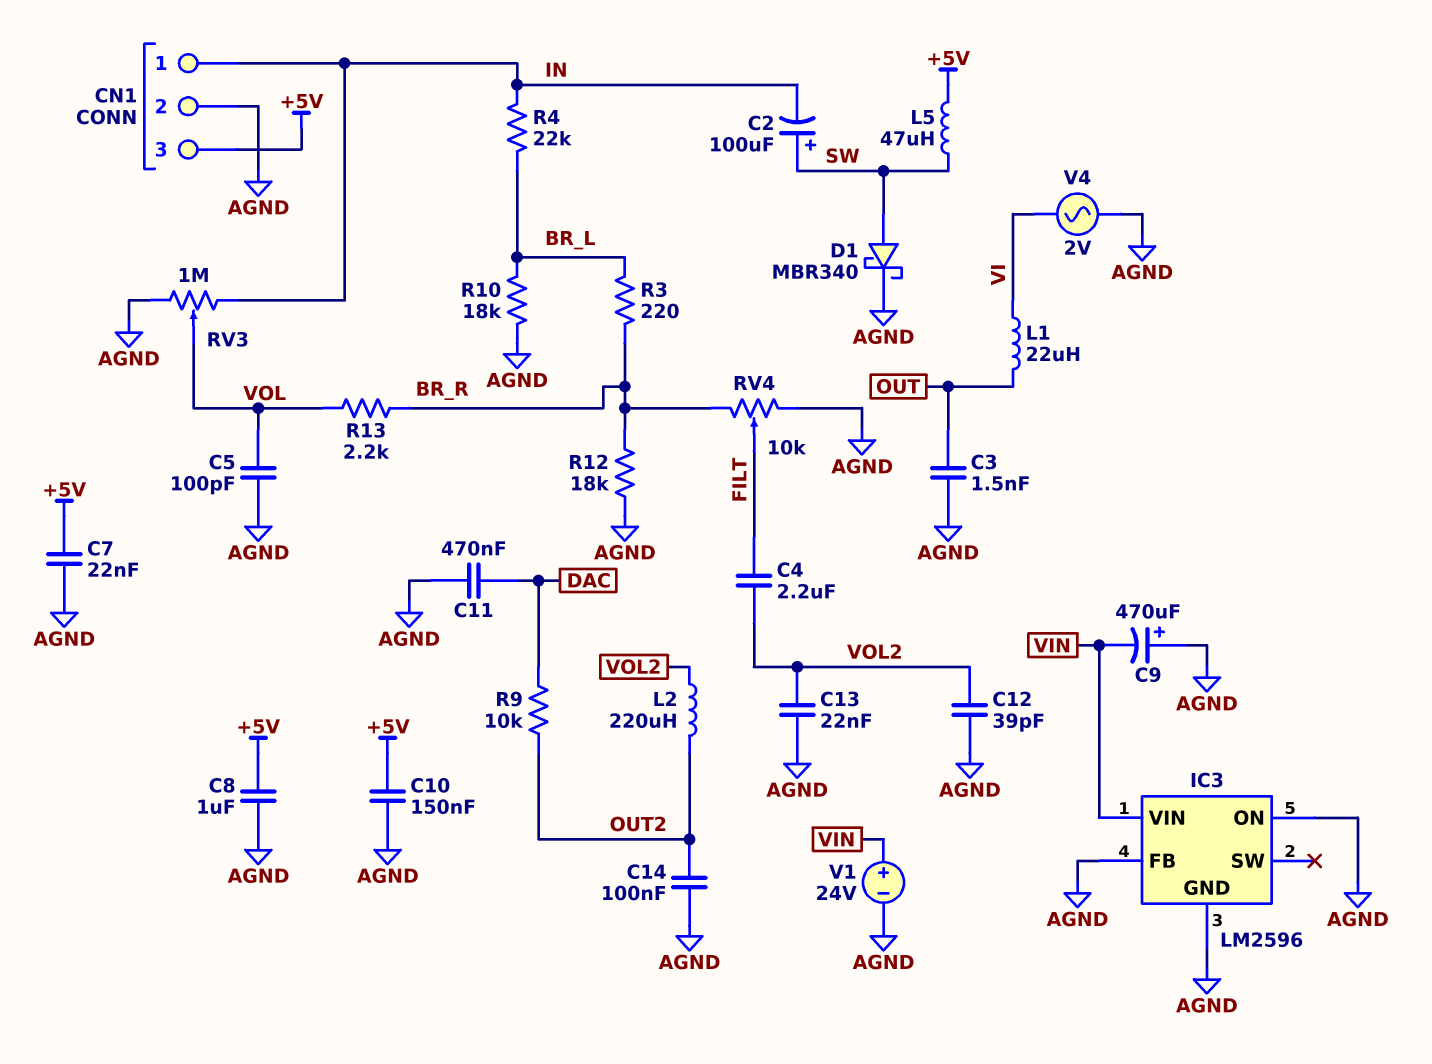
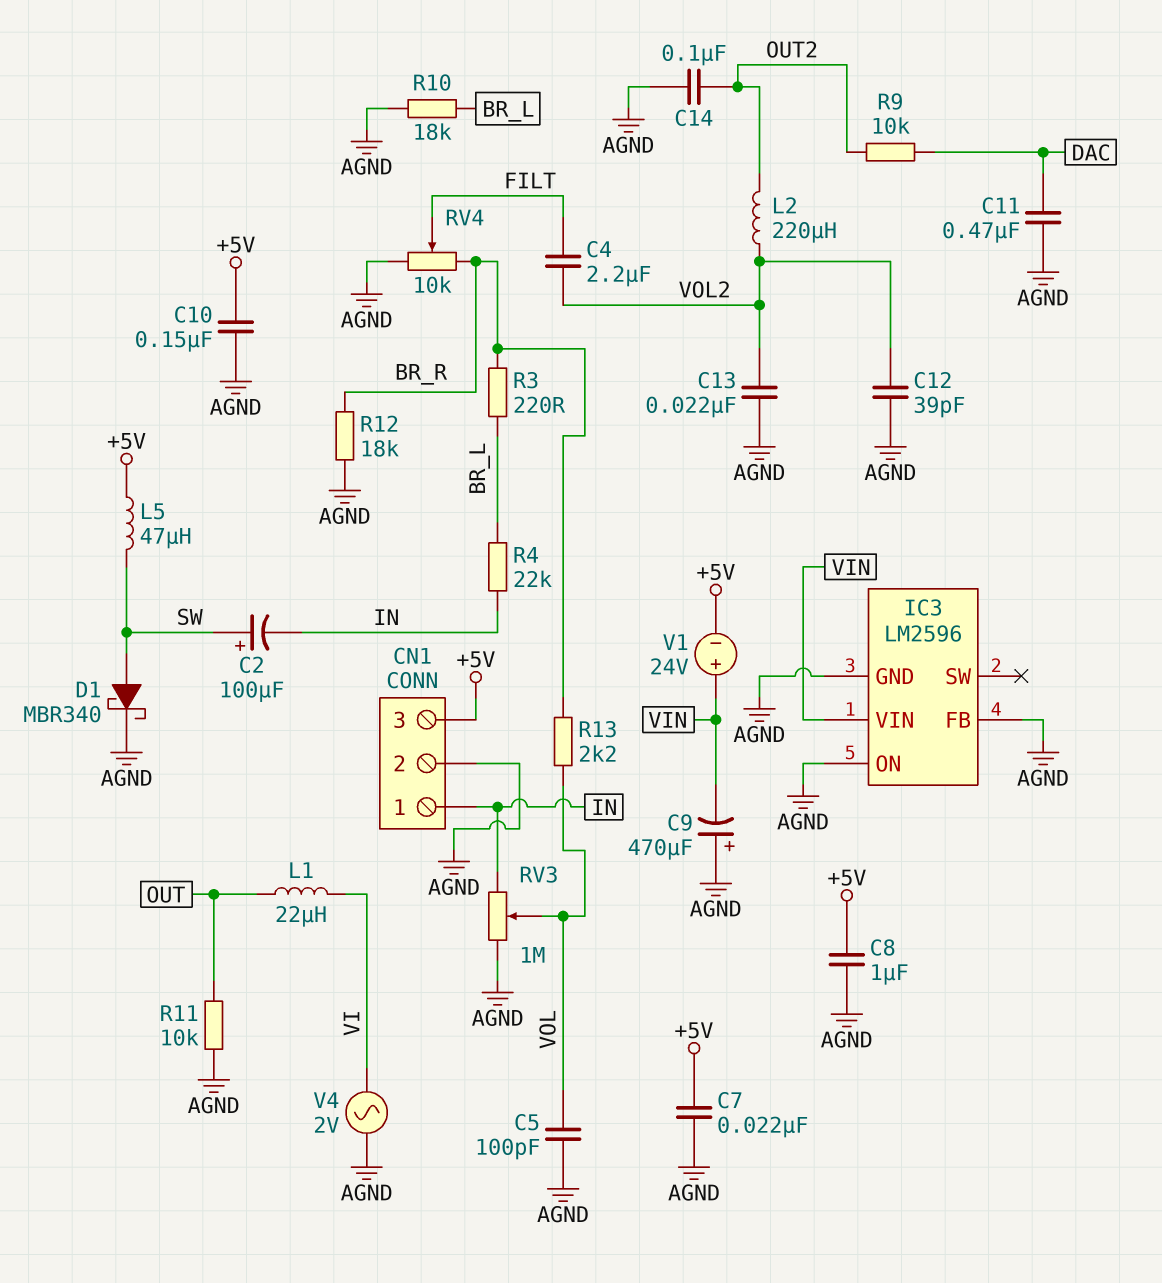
C3: 1.5nF (AGND, OUT) -> none
R11: none -> 10k (AGND, OUT)
V1: 24V (plus VIN, minus AGND) -> 24V (plus VIN, minus +5V)

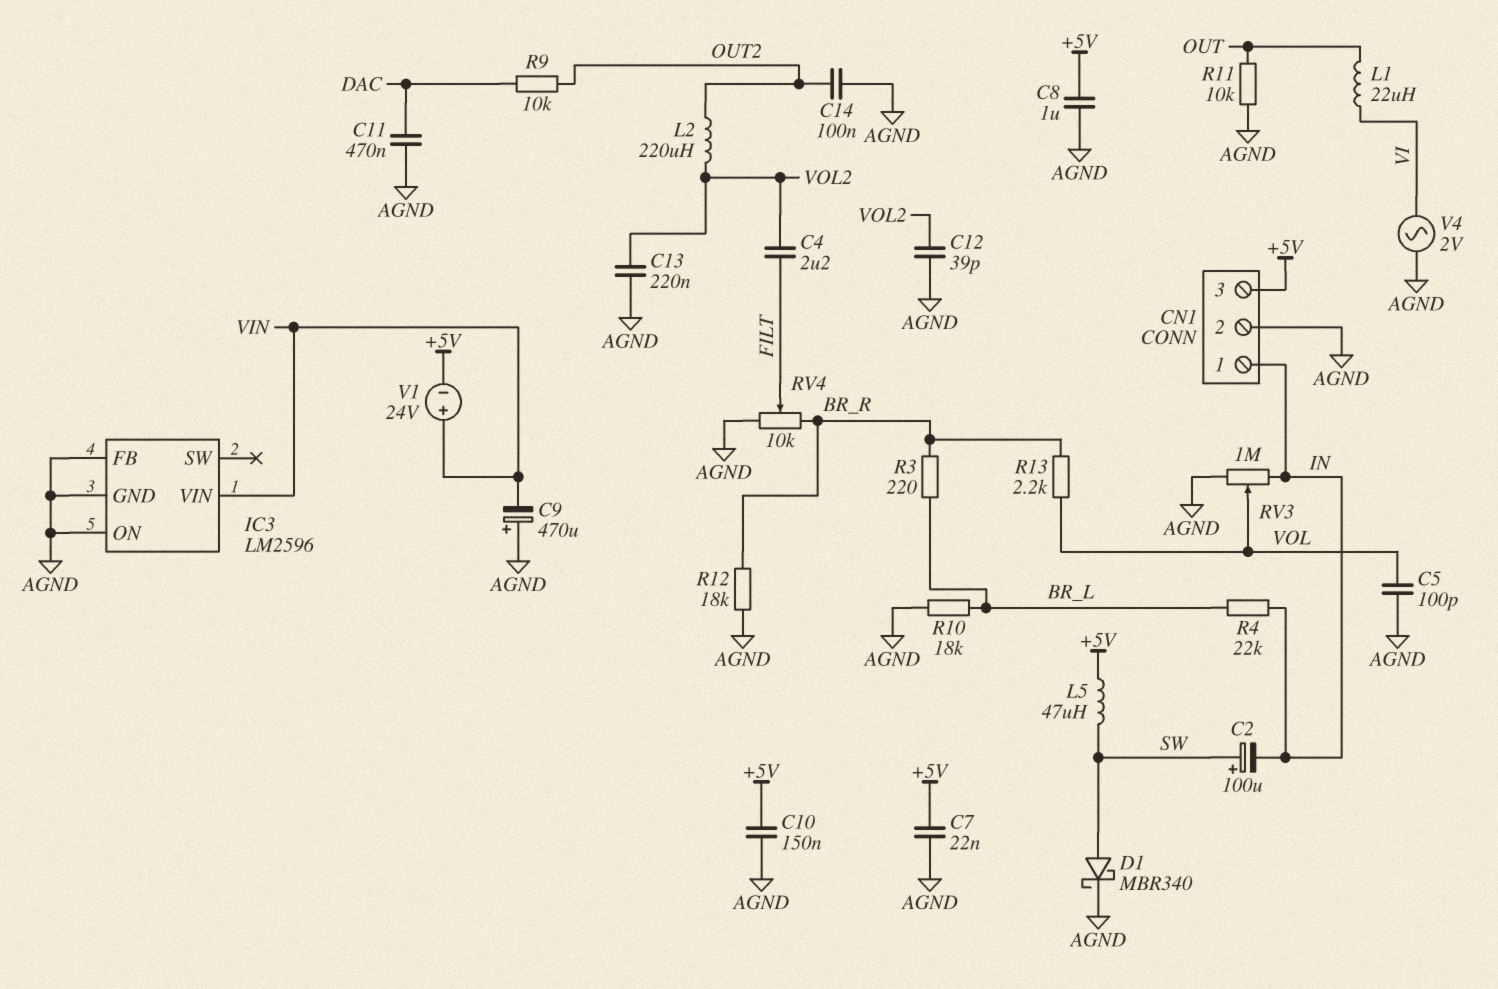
C13: 22nF (AGND, VOL2) -> 220nF (AGND, VOL2)

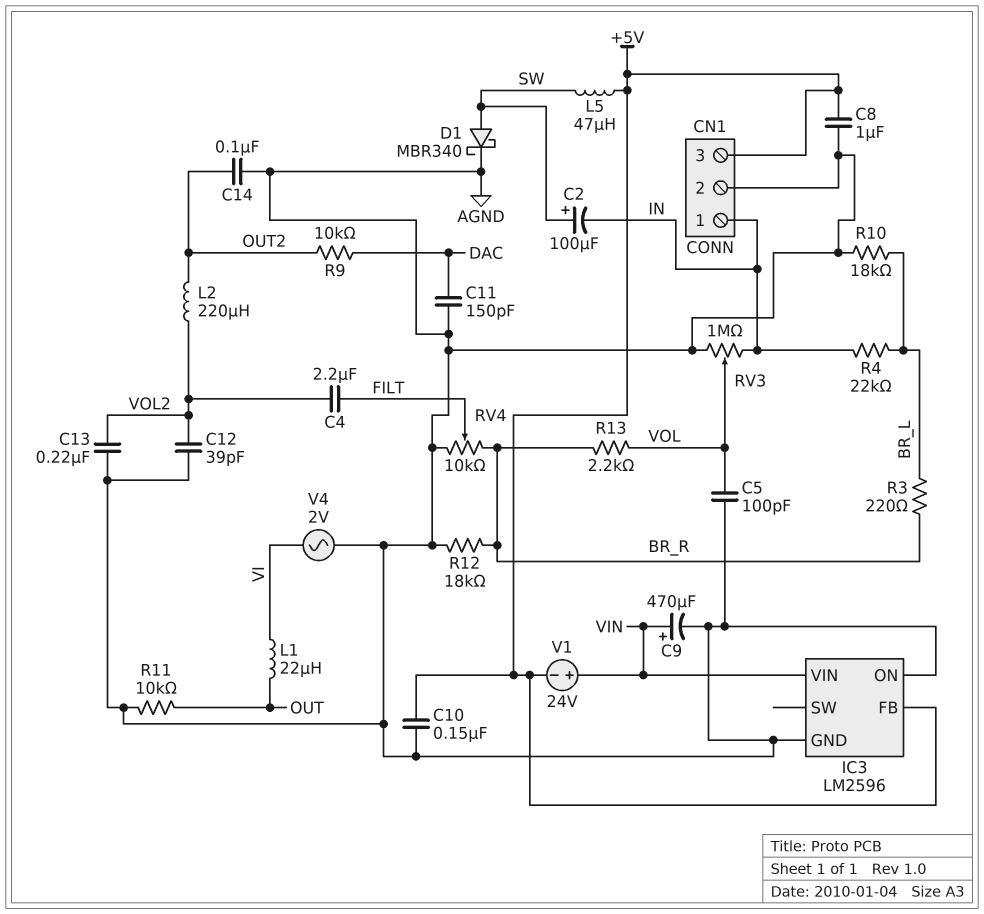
C7: 22nF (+5V, AGND) -> none
C9: 470uF (plus AGND, minus VIN) -> 470uF (plus VIN, minus AGND)
C11: 470nF (AGND, DAC) -> 150pF (AGND, DAC)
IC3 pin FB: AGND -> +5V

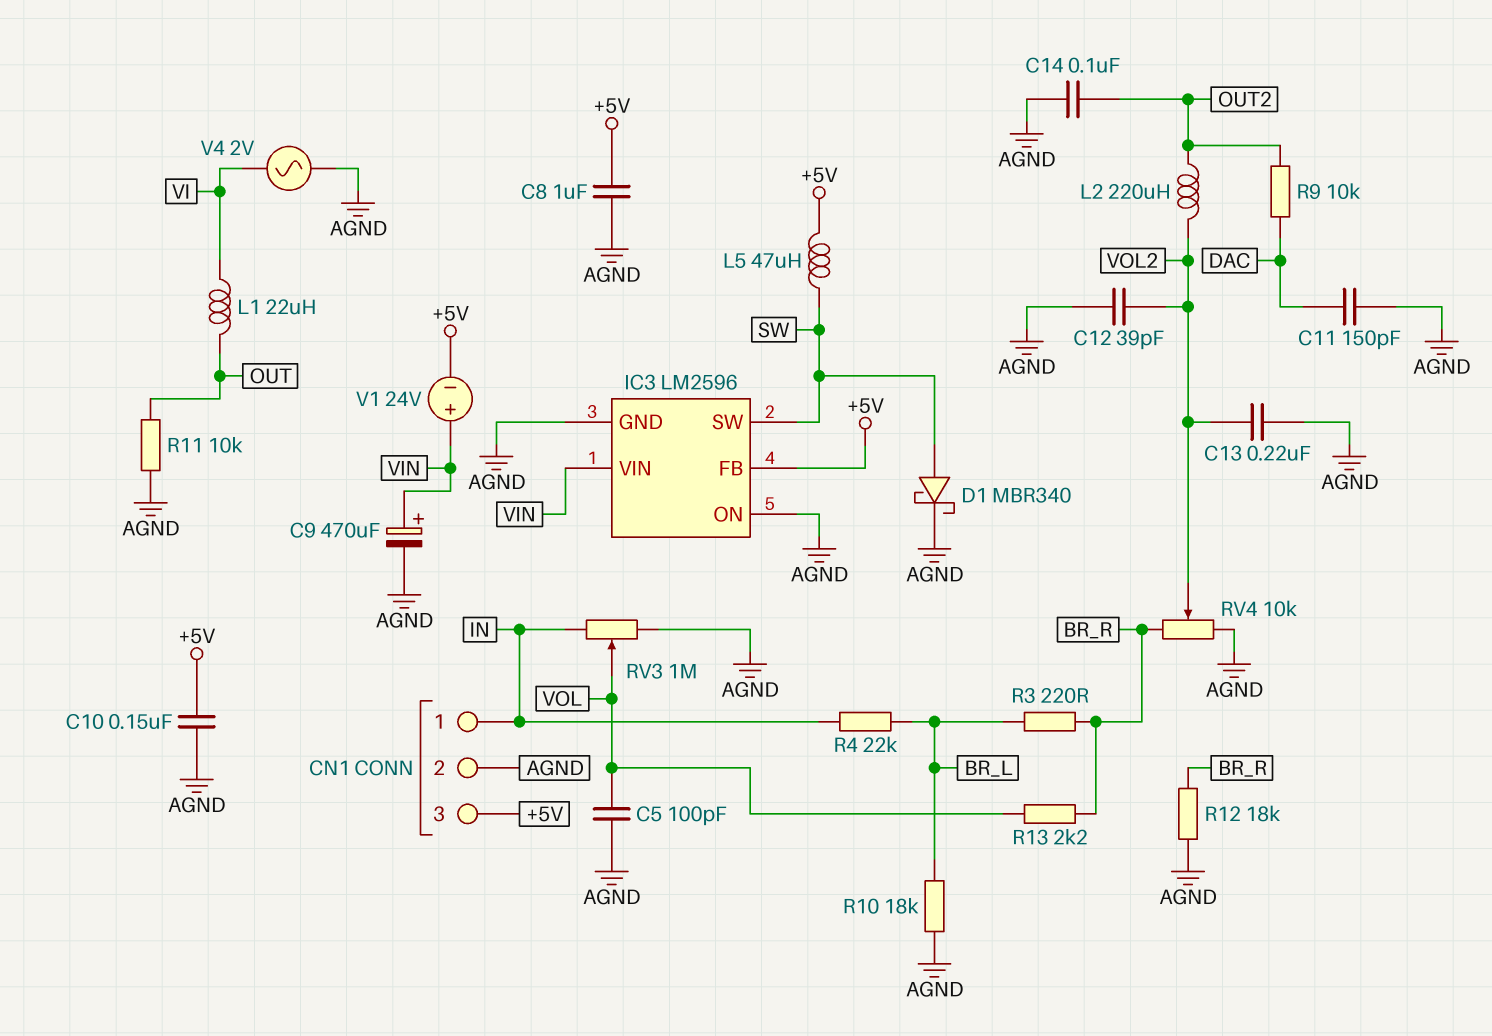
C2: 100uF (plus SW, minus IN) -> none
C4: 2.2uF (FILT, VOL2) -> none
IC3 pin SW: none -> SW
RV4: 10k (AGND, BR_R, wiper FILT) -> 10k (AGND, BR_R, wiper VOL2)

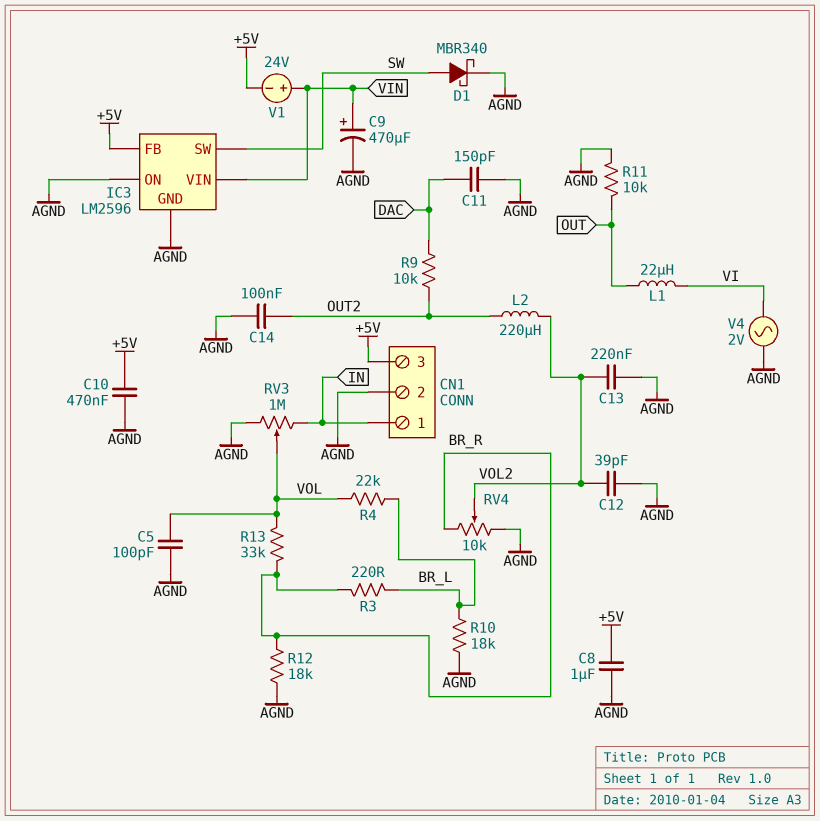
C10: 150nF (+5V, AGND) -> 470nF (+5V, AGND)
L5: 47uH (+5V, SW) -> none
R4: 22k (BR_L, IN) -> 22k (BR_L, VOL)
R13: 2.2k (BR_R, VOL) -> 33k (BR_R, VOL)

